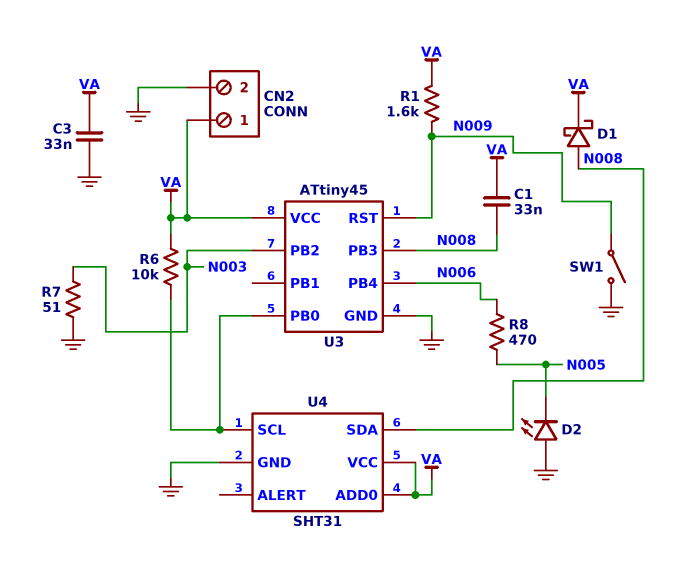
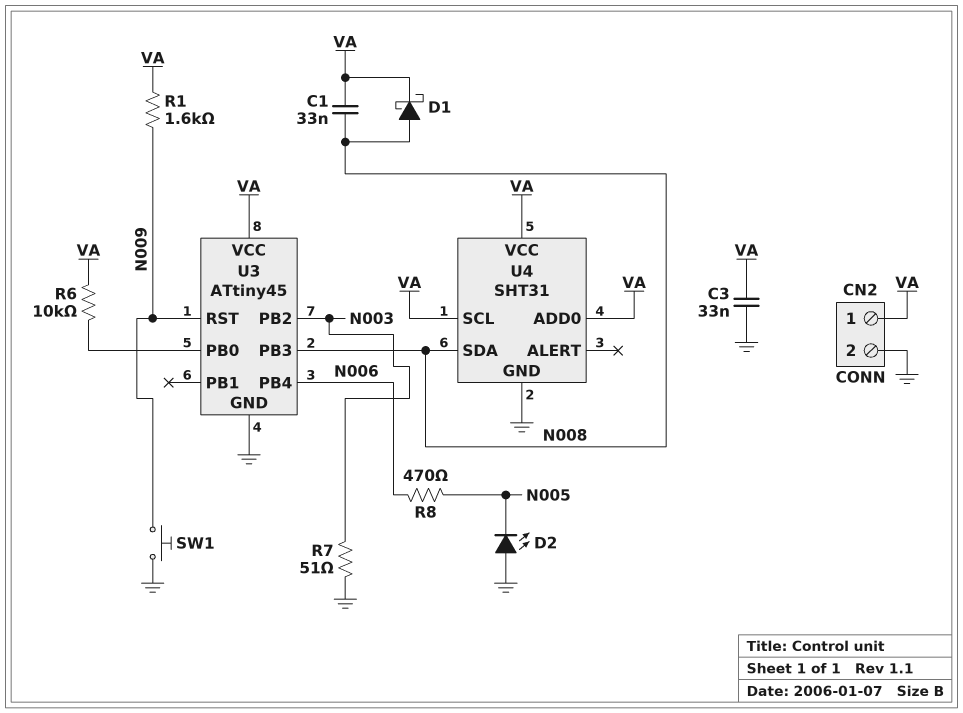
SW1: switch (GND, N009) -> button (GND, N009)
U4 pin SCL: U3/PB0 -> VA

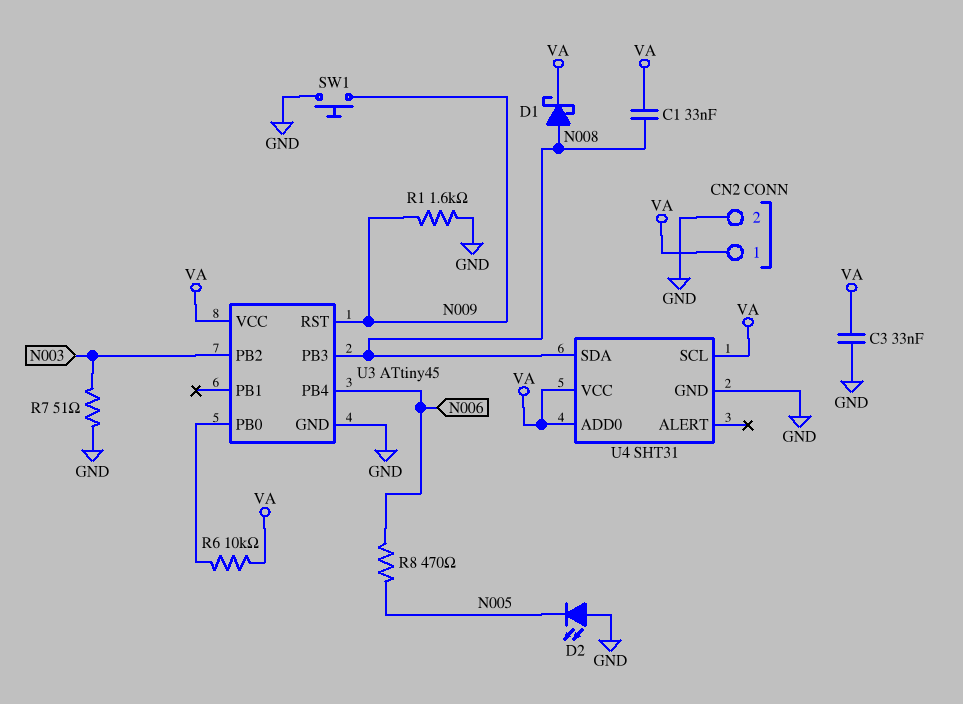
R1: 1.6k (N009, VA) -> 1.6k (GND, N009)

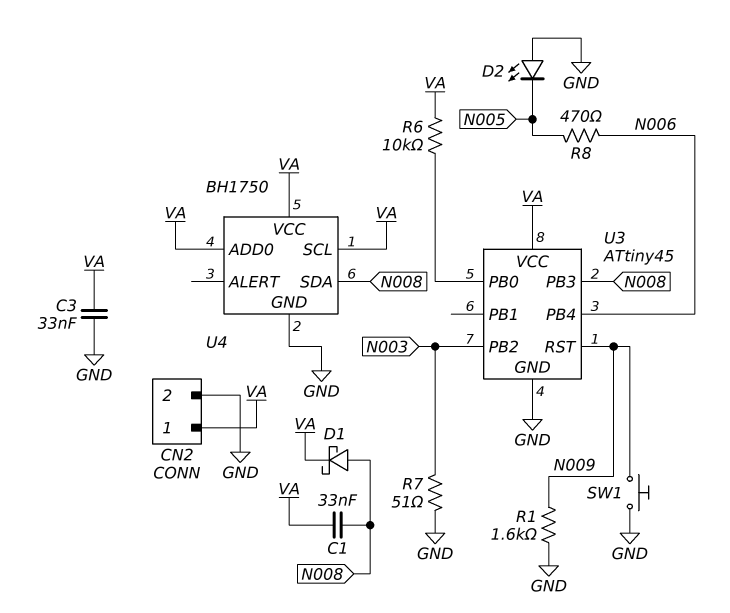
U4: SHT31 -> BH1750

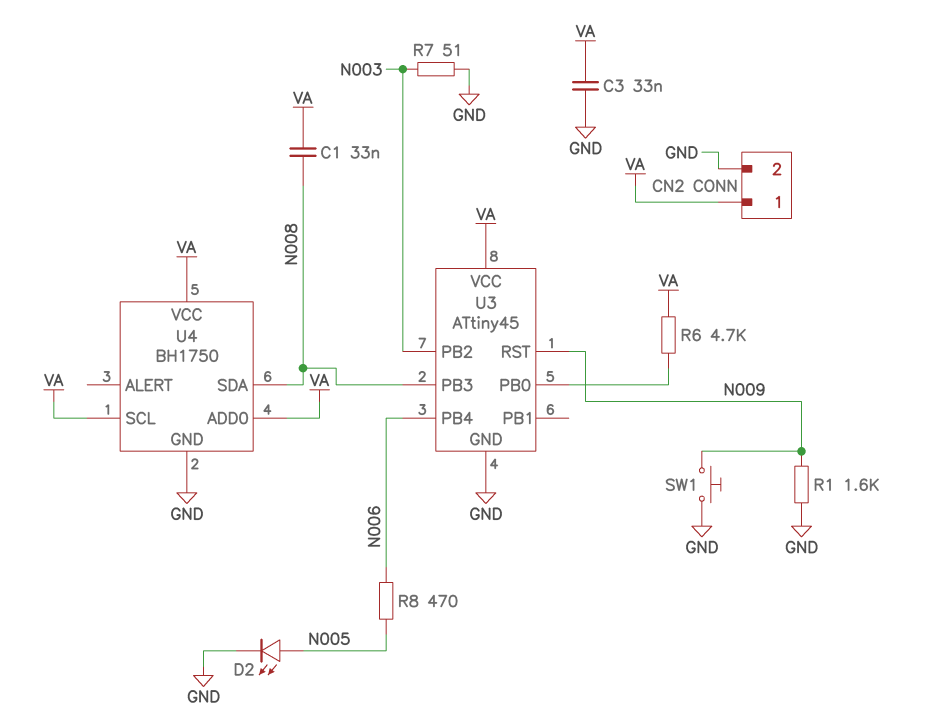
D1: schottky (A N008, K VA) -> none
D2: LED (A GND, K N005) -> LED (A N005, K GND)
R6: 10k (U3/PB0, VA) -> 4.7k (U3/PB0, VA)

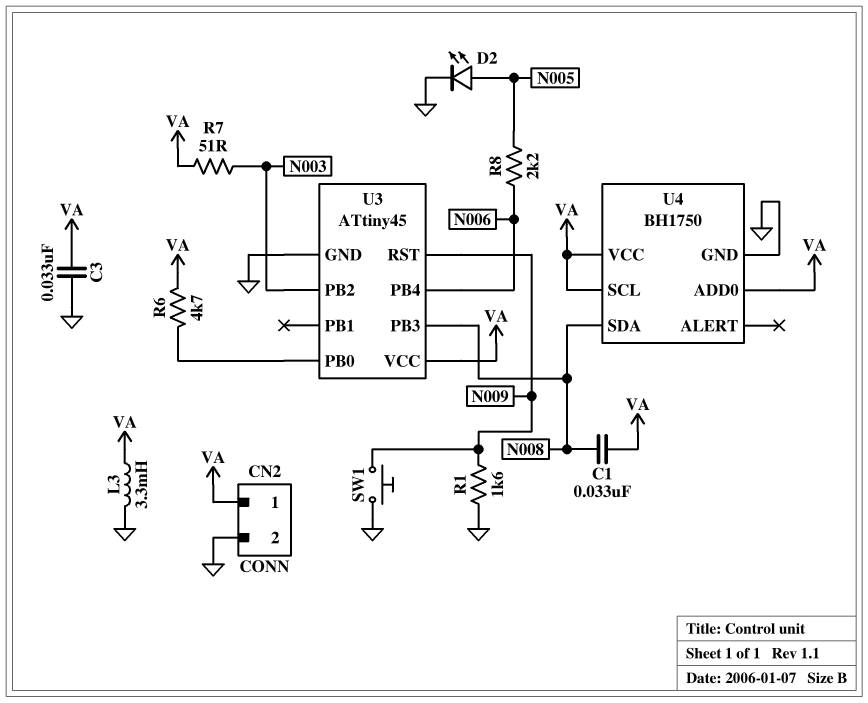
L3: none -> 3.3mH (GND, VA)
R7: 51 (GND, N003) -> 51 (N003, VA)
R8: 470 (N005, N006) -> 2.2k (N005, N006)

